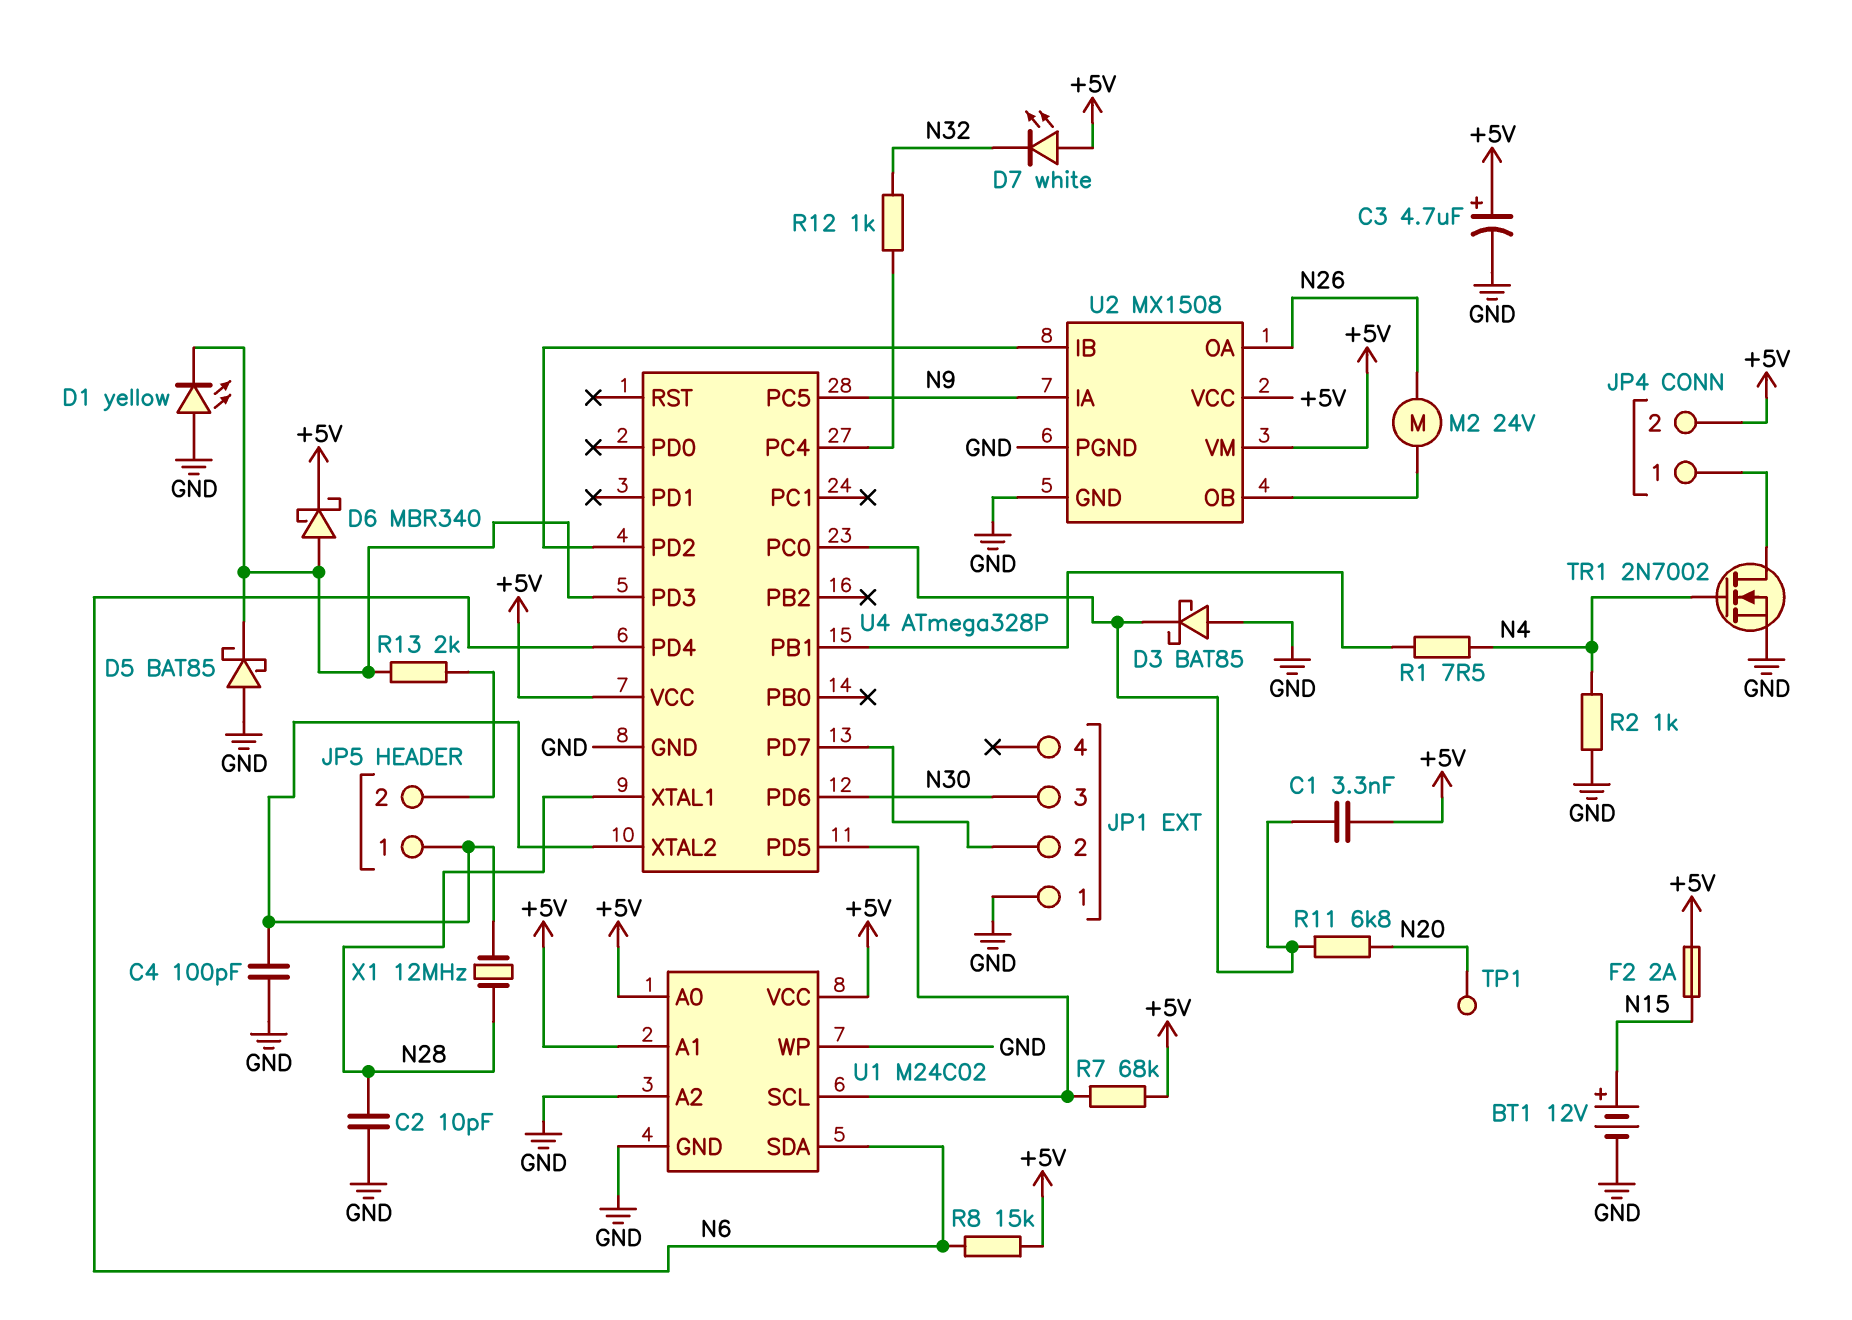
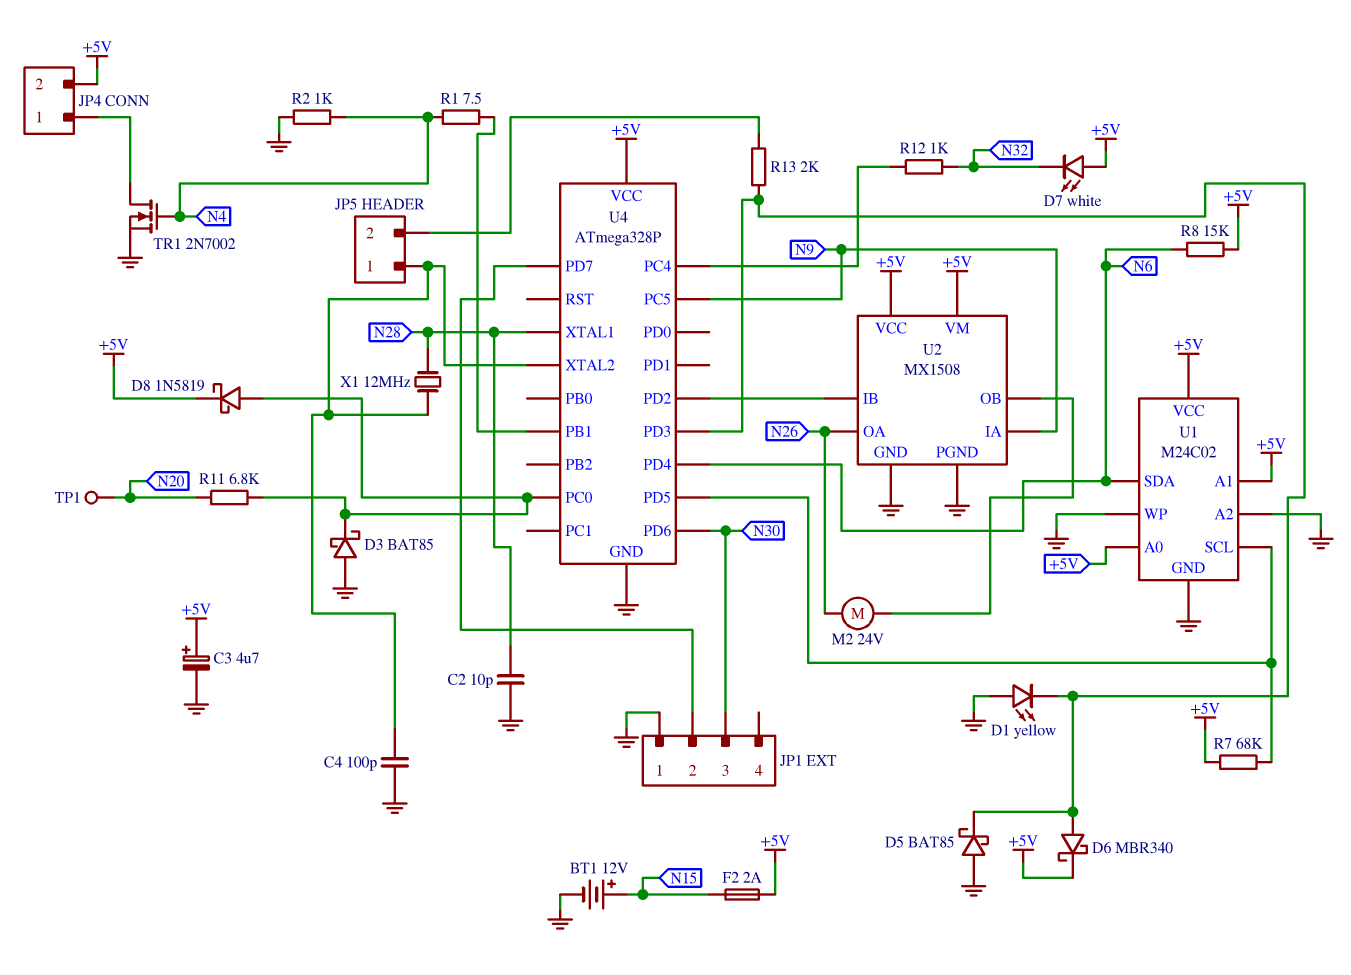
C1: 3.3nF (+5V, U4/PC0) -> none
D8: none -> schottky 1N5819 (A U4/PC0, K +5V)

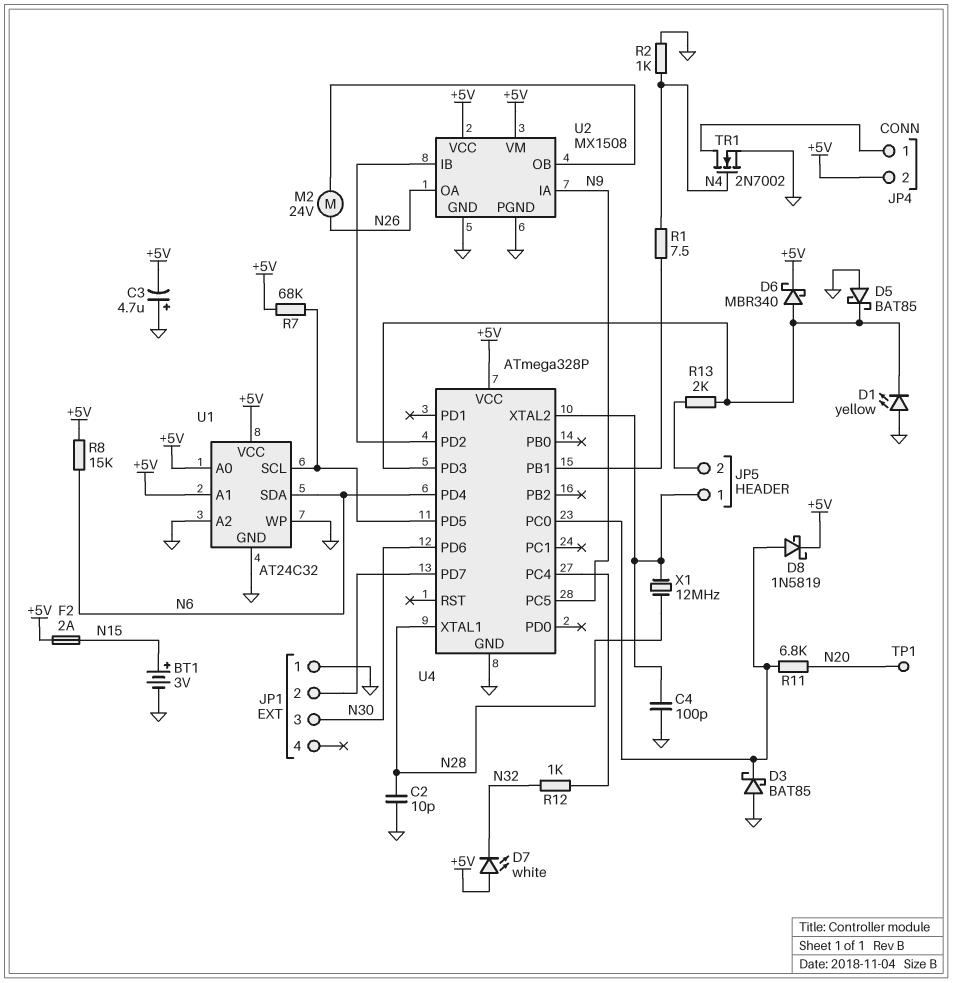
BT1: 12V (plus N15, minus GND) -> 3V (plus N15, minus GND)
C3: 4.7uF (plus +5V, minus GND) -> 4.7uF (plus GND, minus +5V)
U1: M24C02 -> AT24C32

